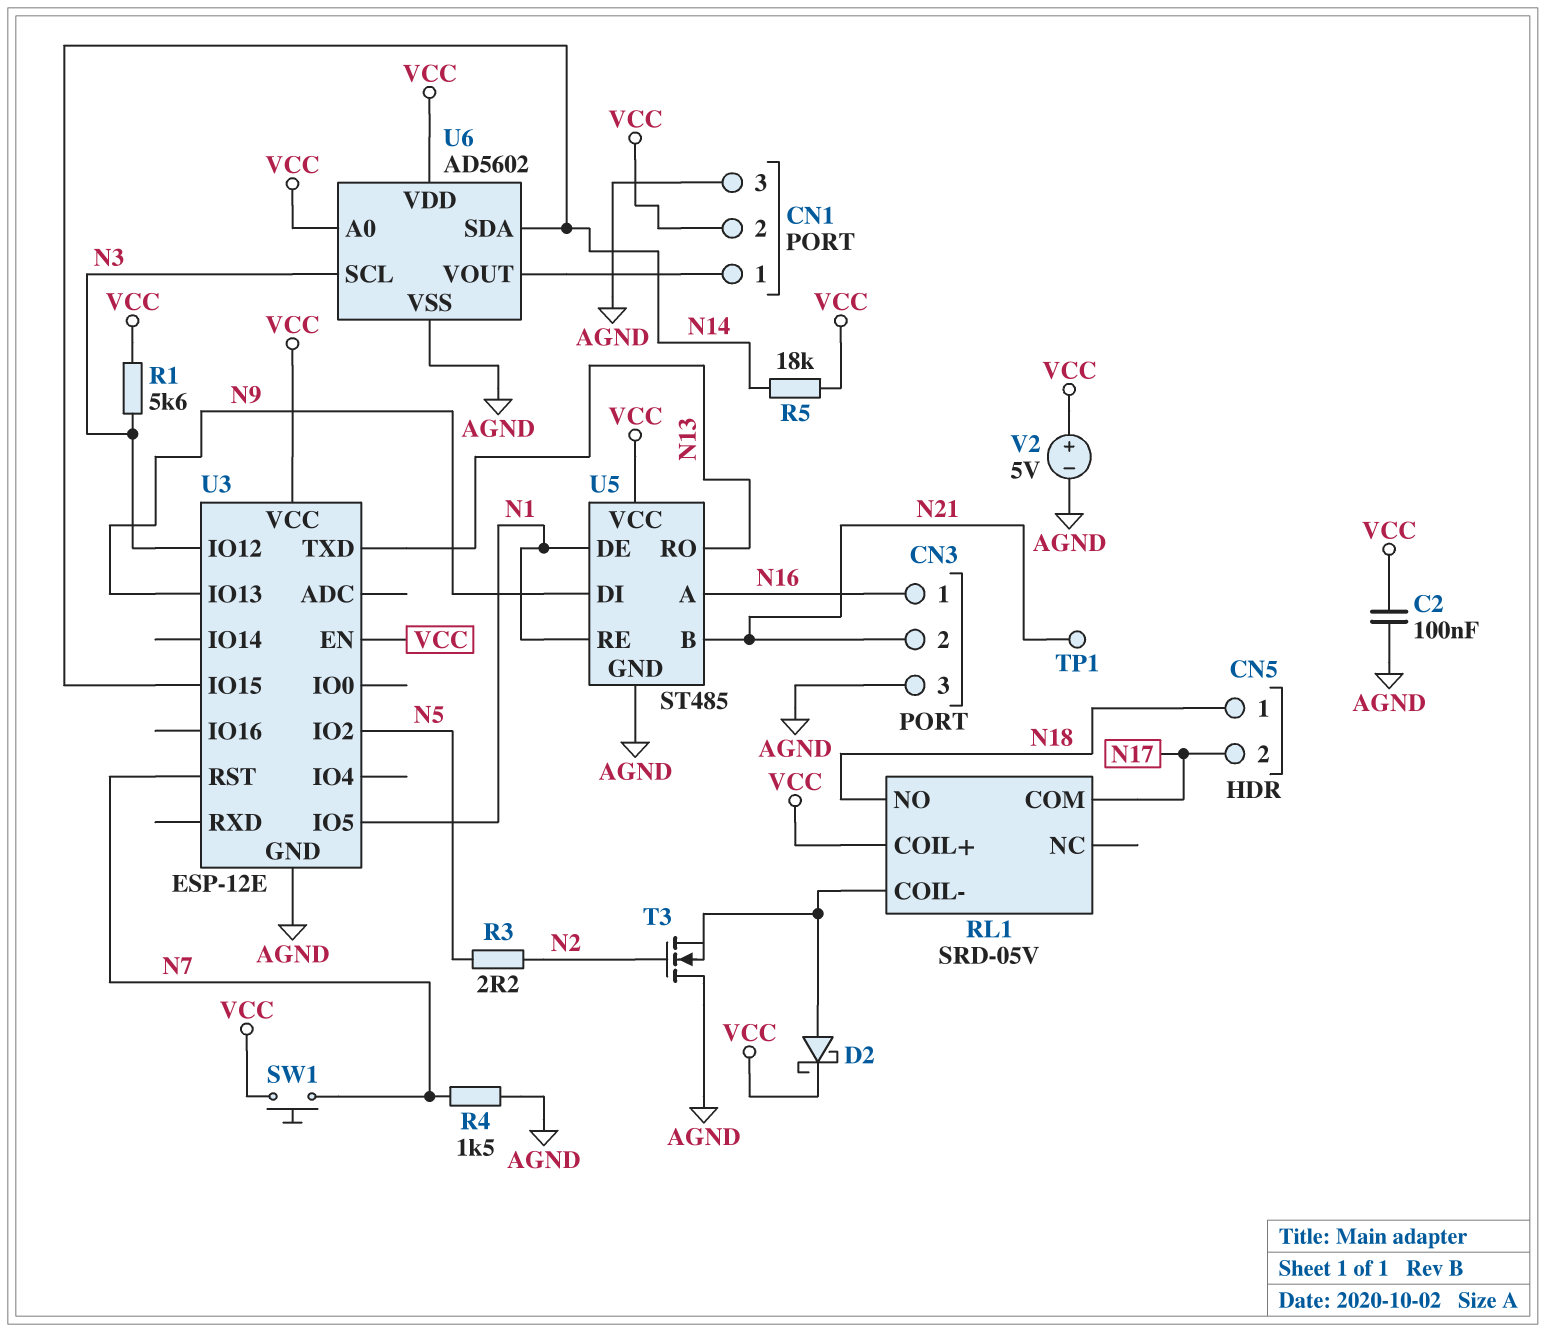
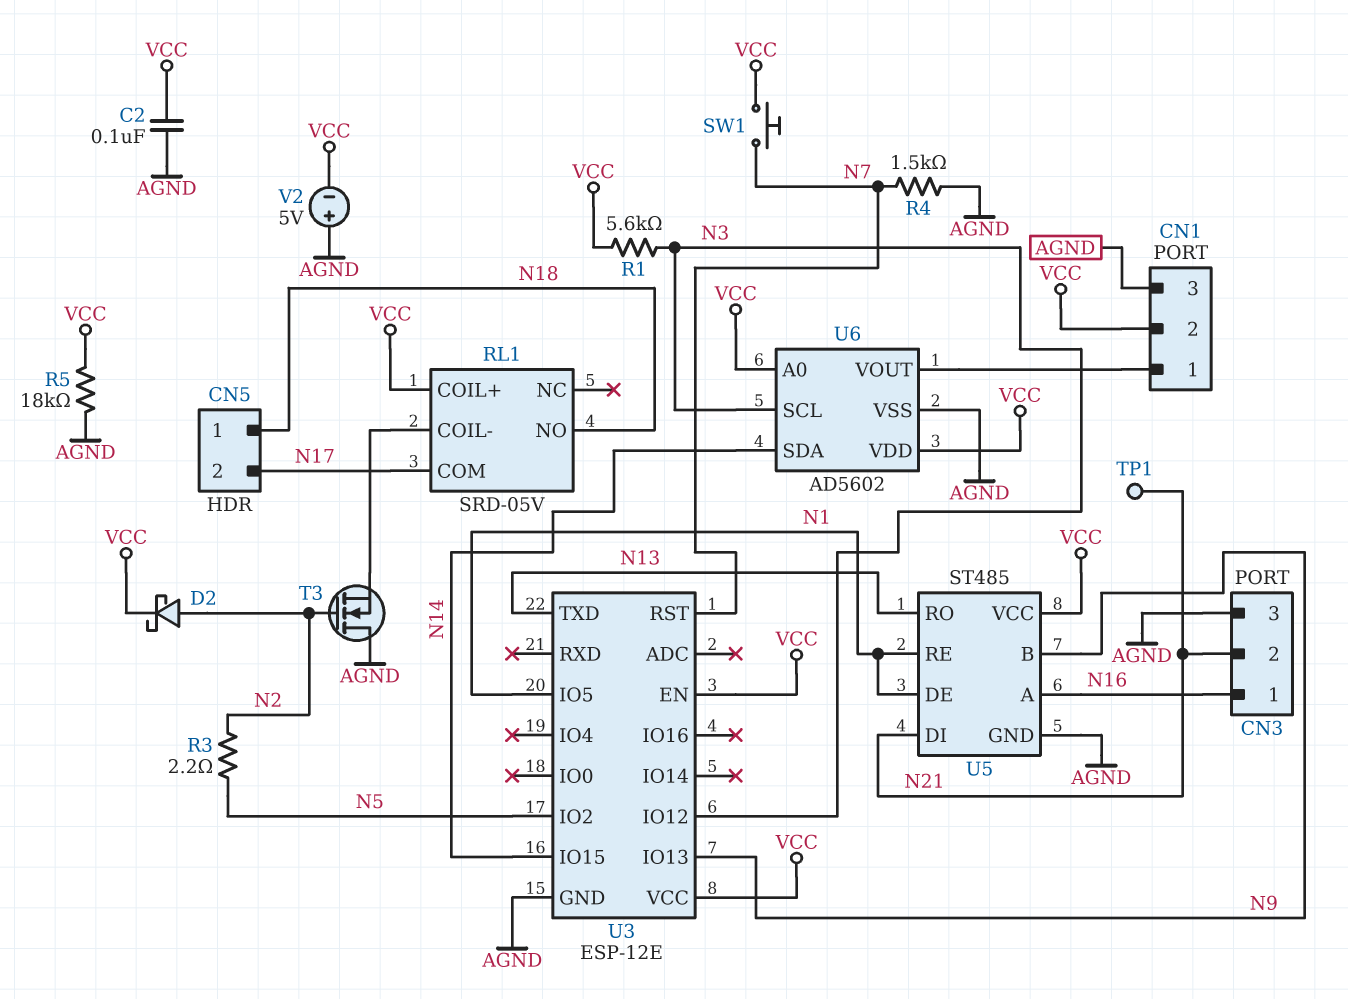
D2: schottky (A RL1/COIL-, K VCC) -> schottky (A N2, K VCC)
R5: 18k (N14, VCC) -> 18k (AGND, VCC)
U5 pin B: N21 -> N9
U5 pin DI: N9 -> N21
V2: 5V (plus VCC, minus AGND) -> 5V (plus AGND, minus VCC)

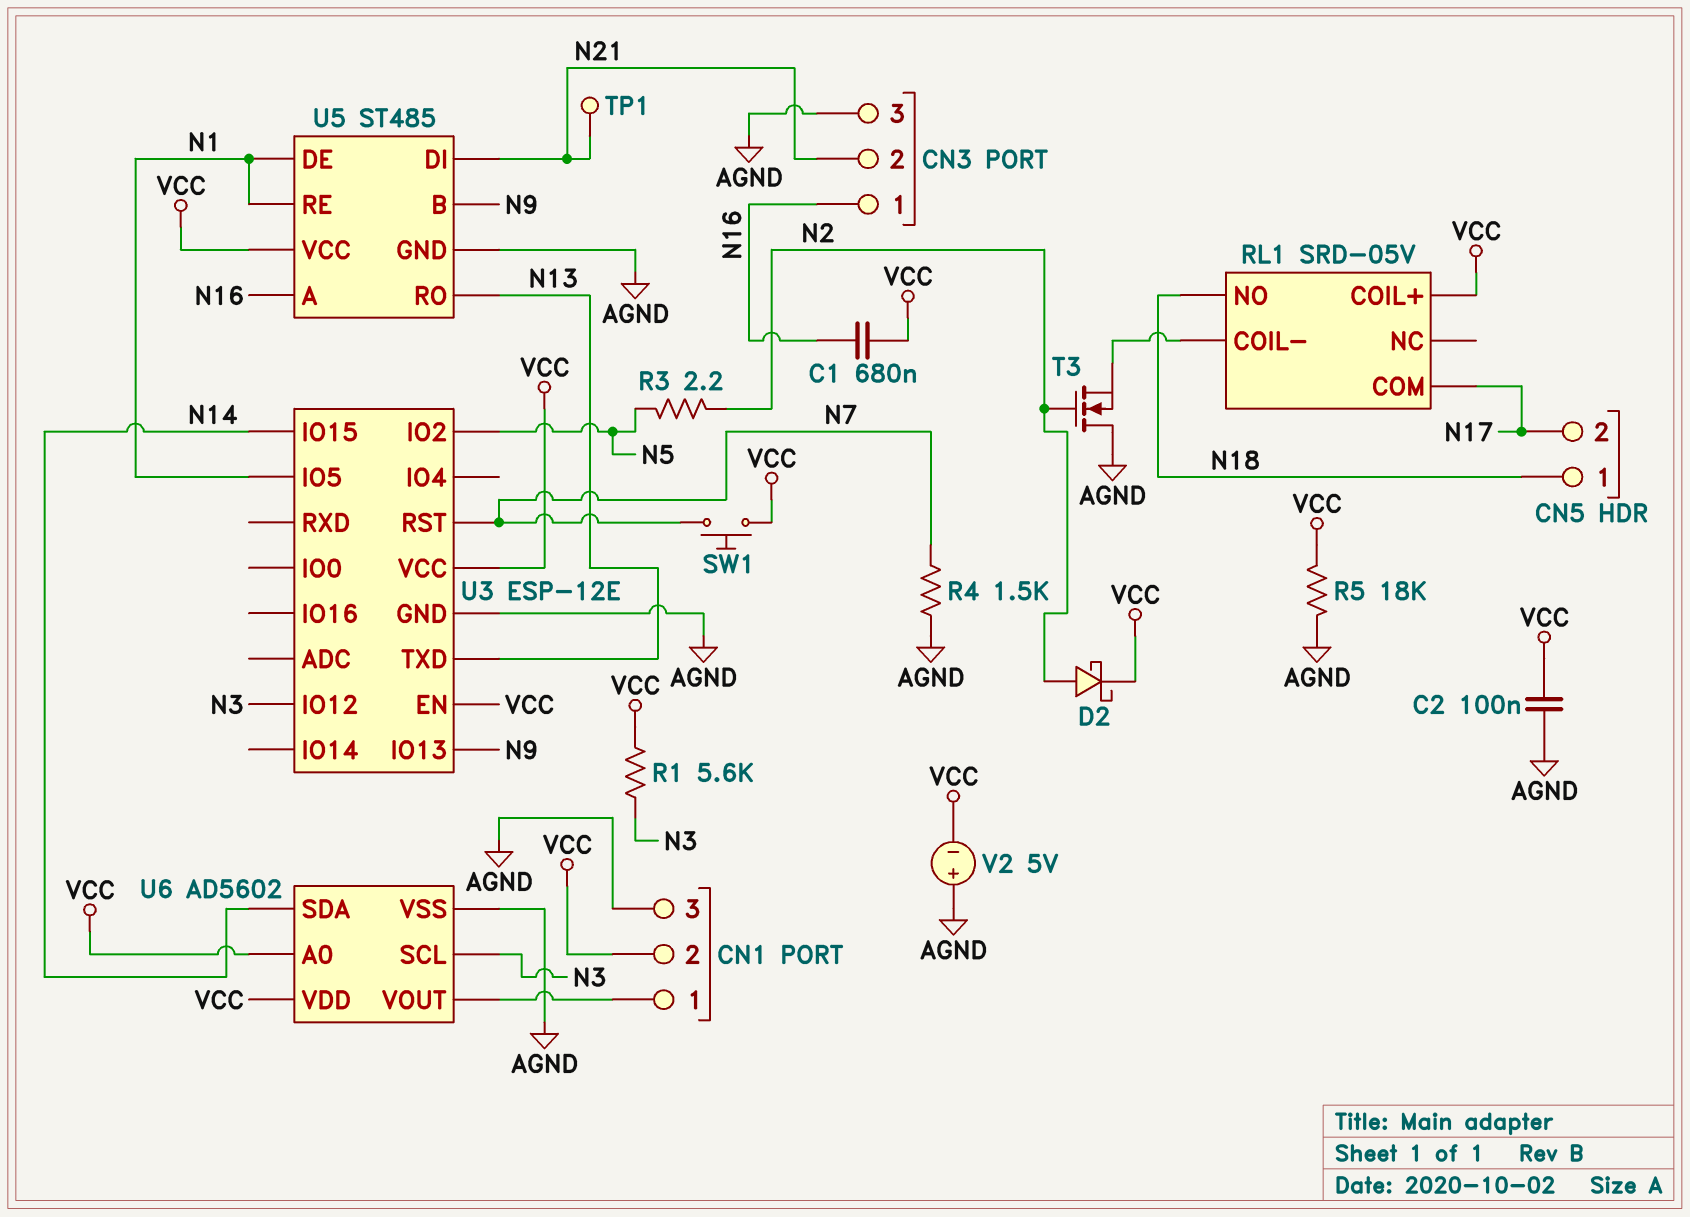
C1: none -> 680nF (N16, VCC)

